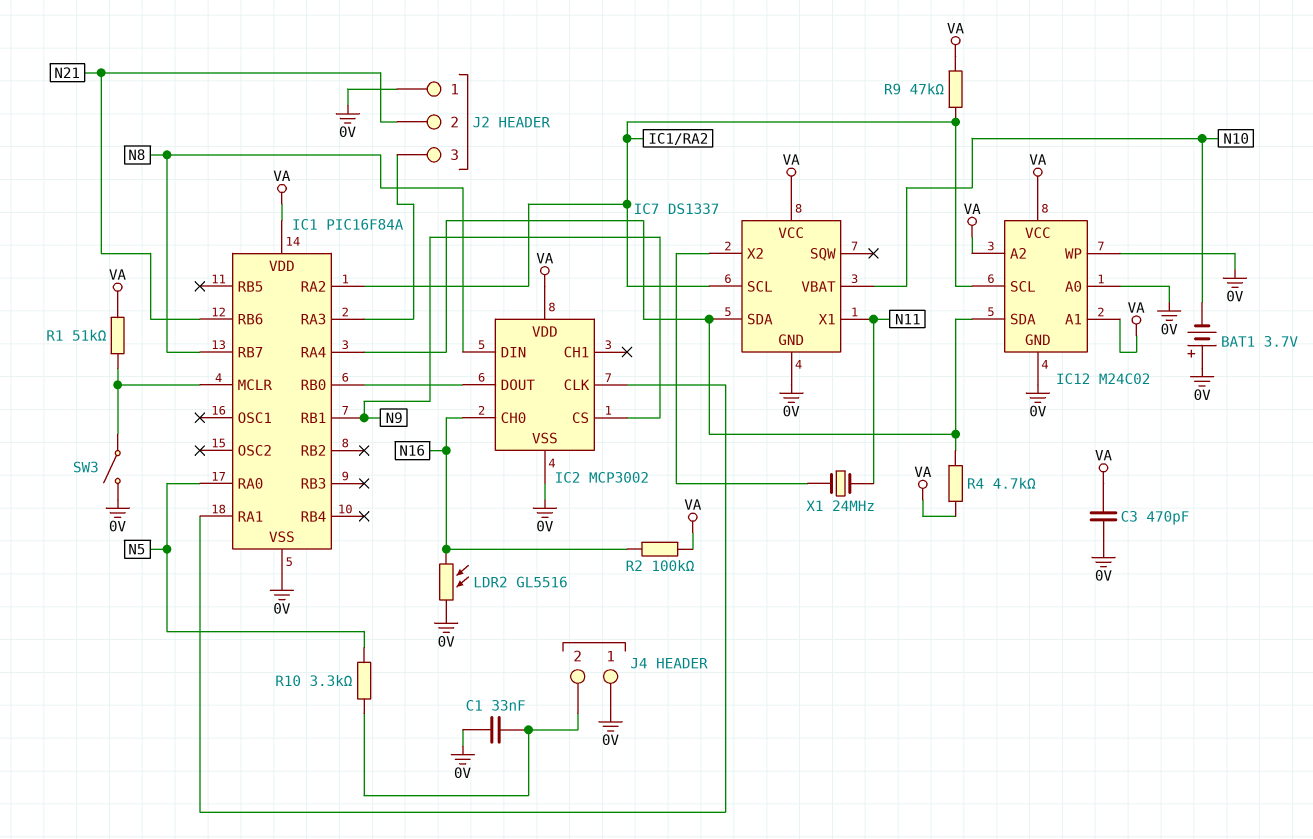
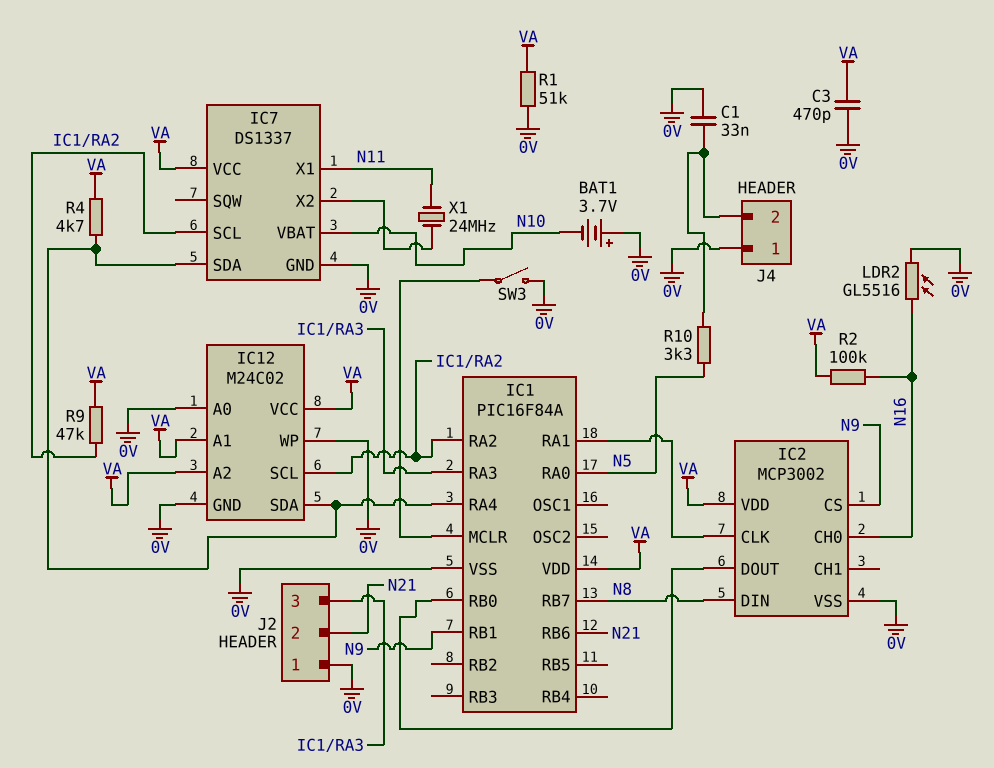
R1: 51k (IC1/MCLR, VA) -> 51k (0V, VA)

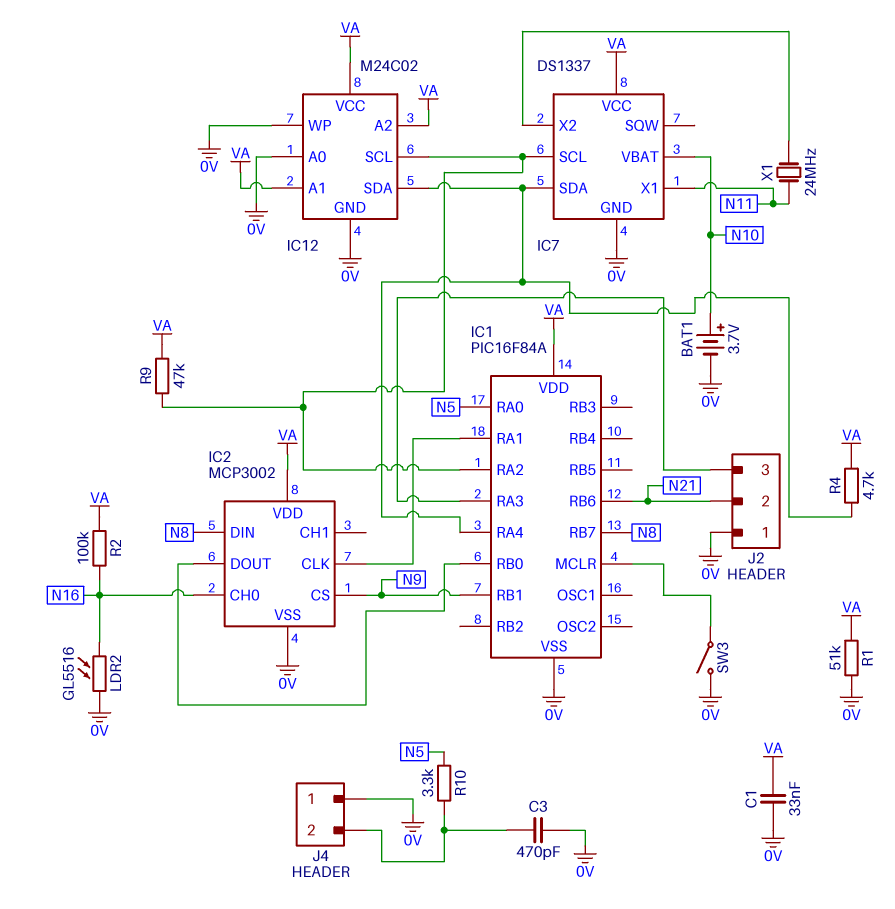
BAT1: 3.7V (plus 0V, minus N10) -> 3.7V (plus N10, minus 0V)
C1: 33nF (0V, J4/2) -> 33nF (0V, VA)
C3: 470pF (0V, VA) -> 470pF (0V, J4/2)

